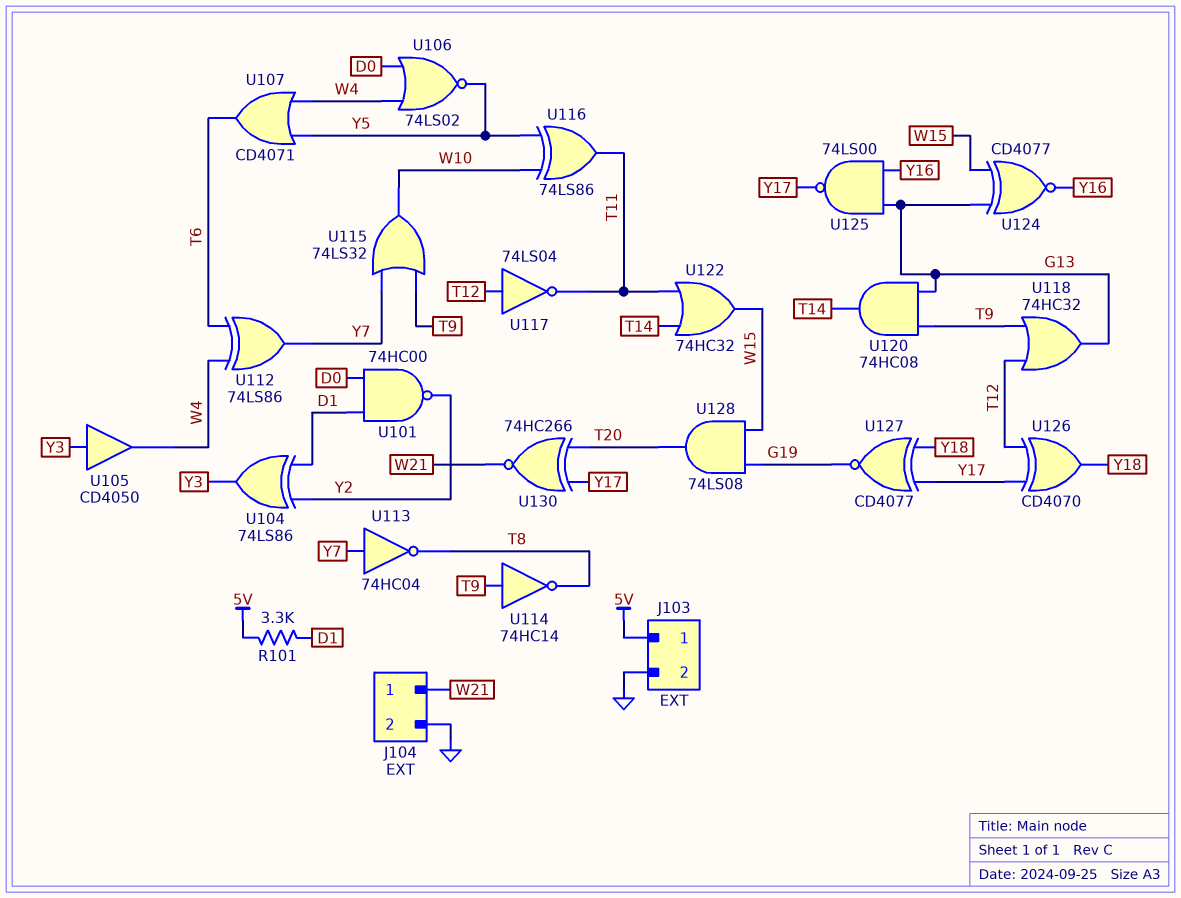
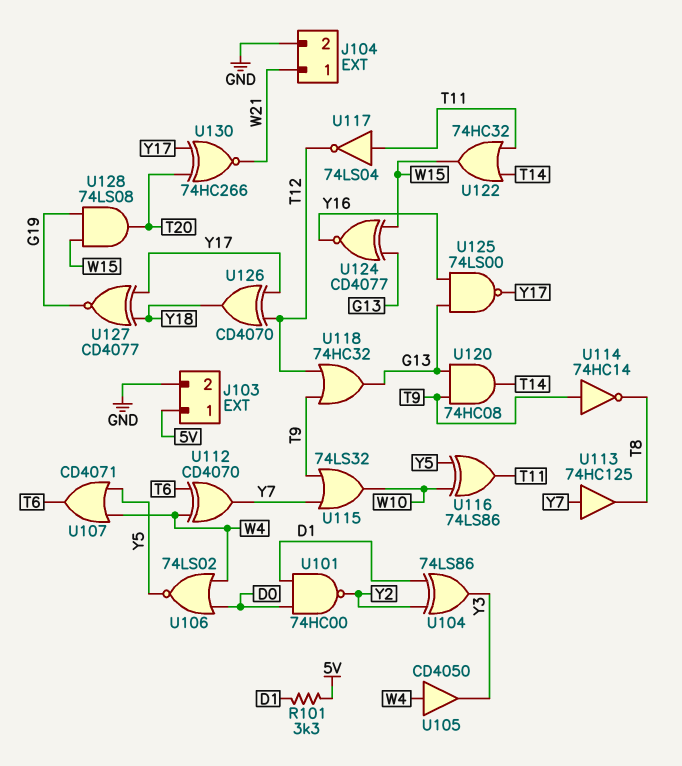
U105: buffer CD4050 (in Y3, out W4) -> buffer CD4050 (in W4, out Y3)
U112: XOR 74LS86 (in T6, in W4, out Y7) -> XOR CD4070 (in T6, in W4, out Y7)
U113: NOT 74HC04 (in Y7, out T8) -> buffer 74HC125 (in Y7, out T8)
U117: NOT 74LS04 (in T12, out T11) -> NOT 74LS04 (in T11, out T12)

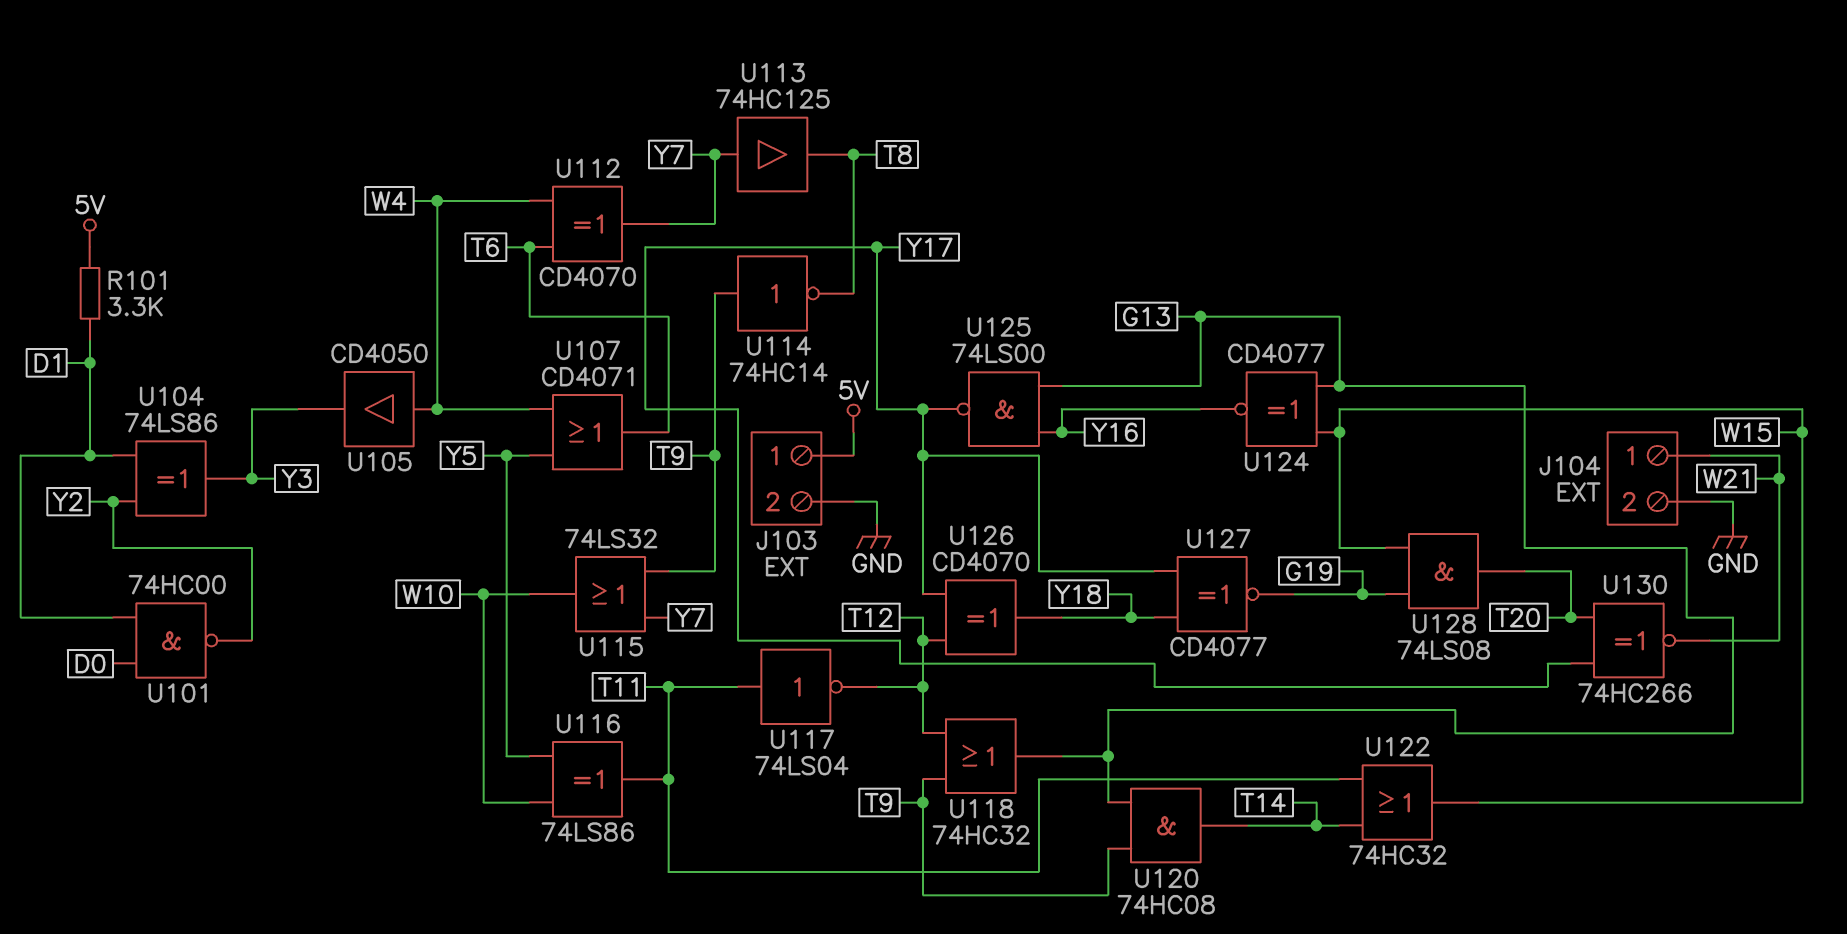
U106: NOR 74LS02 (in D0, in W4, out Y5) -> none

